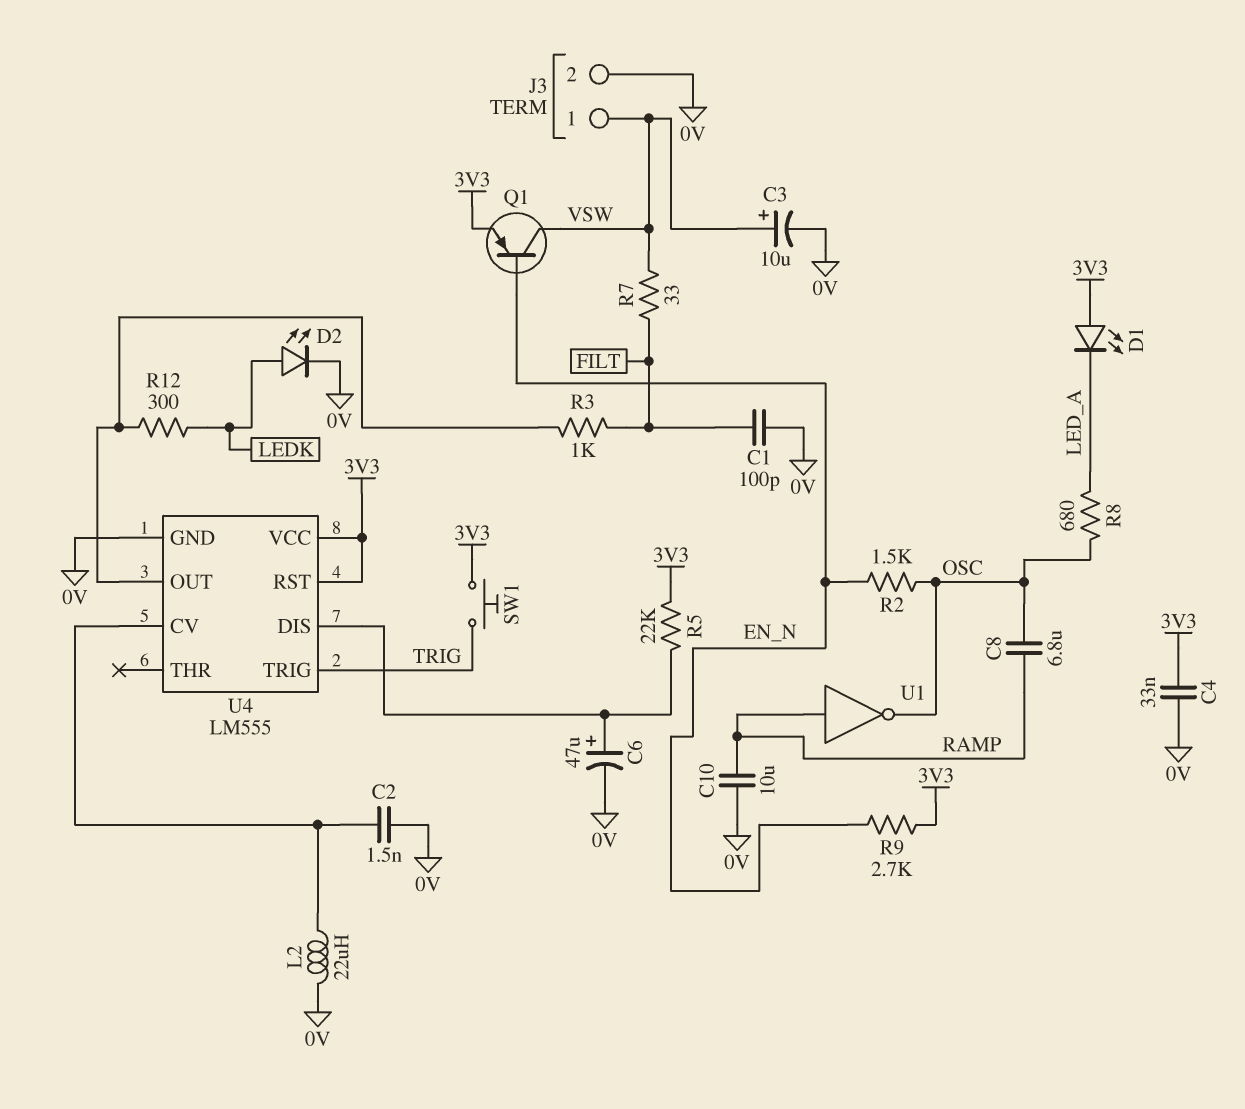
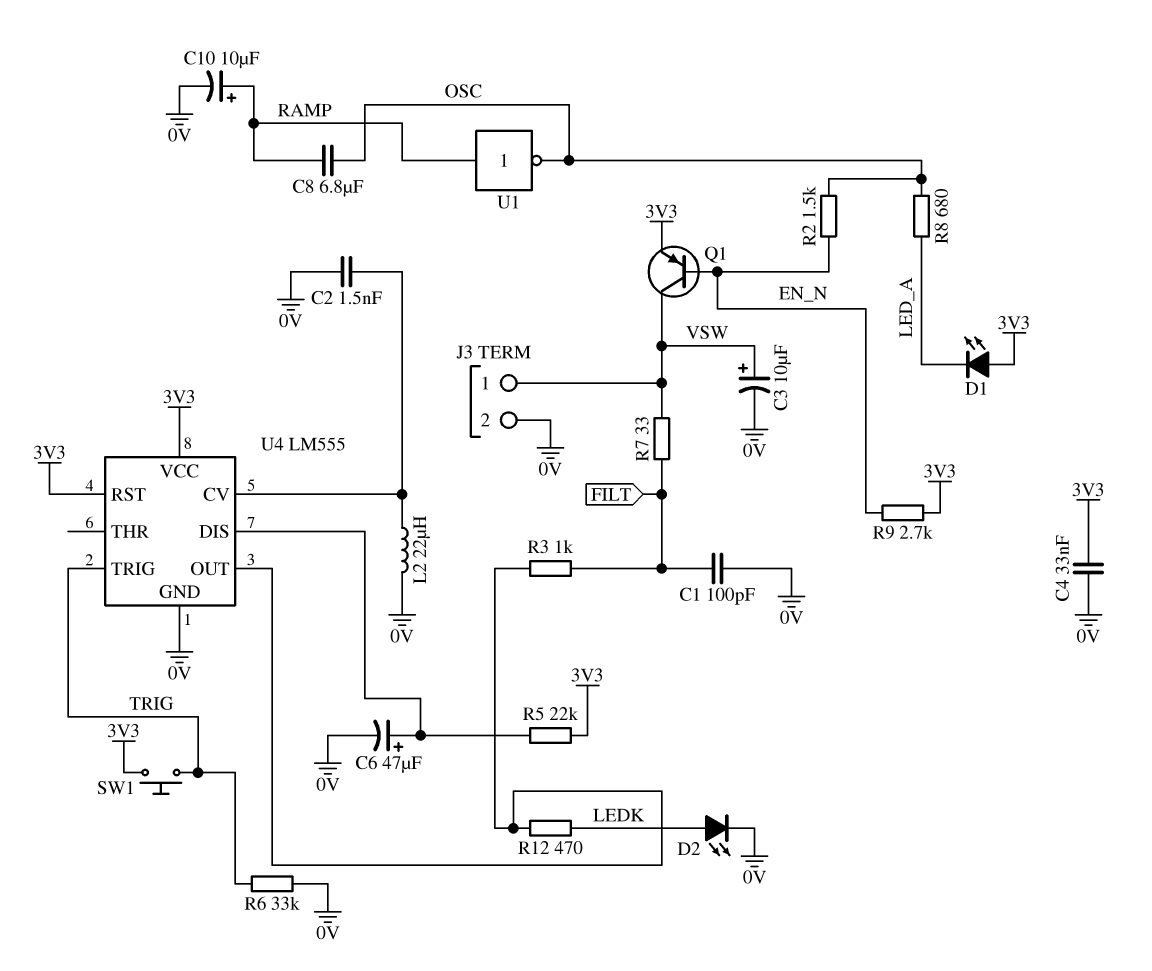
C10: 10uF (0V, RAMP) -> 10uF (plus RAMP, minus 0V)
R6: none -> 33k (0V, TRIG)
R12: 300 (LEDK, U4/OUT) -> 470 (LEDK, U4/OUT)

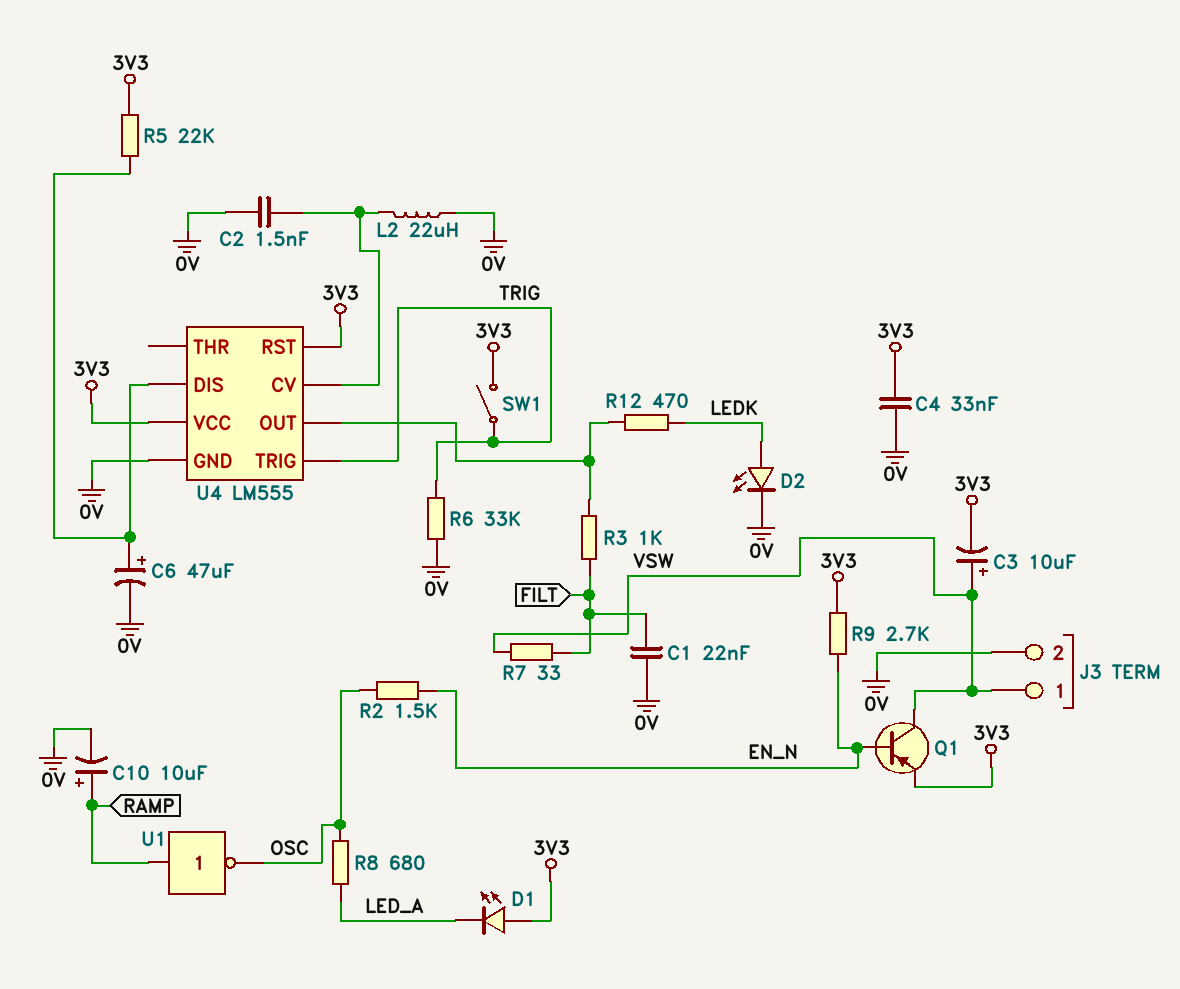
C1: 100pF (0V, FILT) -> 22nF (0V, FILT)
C3: 10uF (plus VSW, minus 0V) -> 10uF (plus VSW, minus 3V3)
C8: 6.8uF (OSC, RAMP) -> none
SW1: button (3V3, TRIG) -> switch (3V3, TRIG)

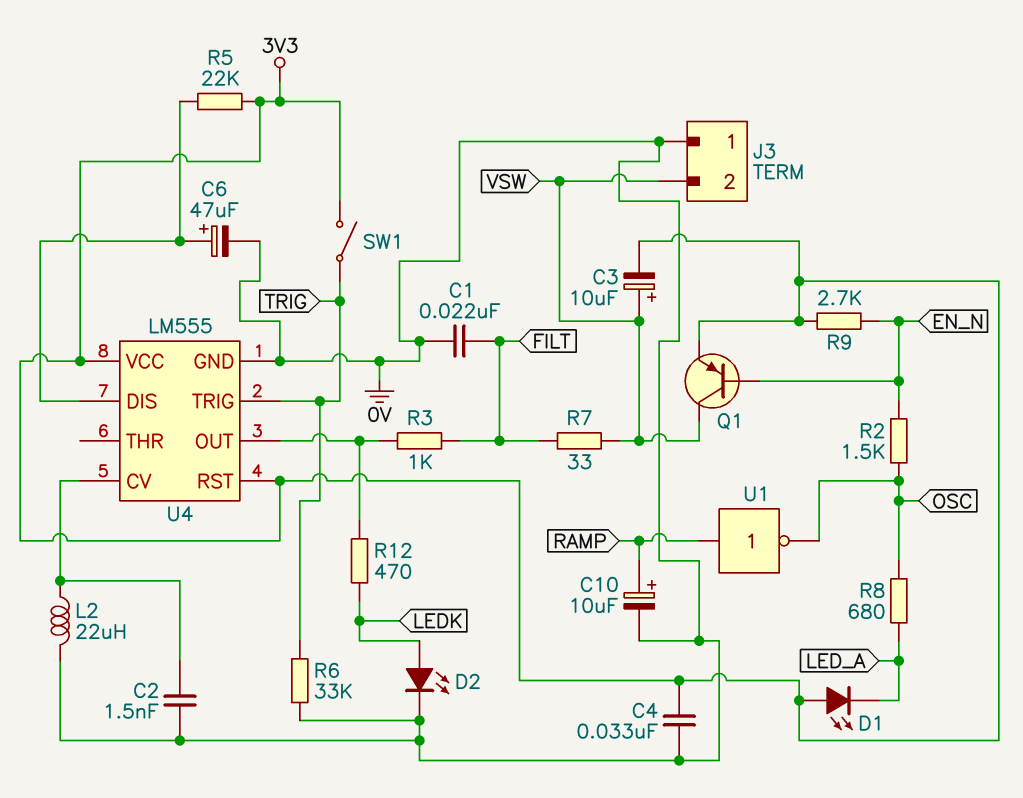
J3 pin 1: VSW -> 0V
J3 pin 2: 0V -> VSW

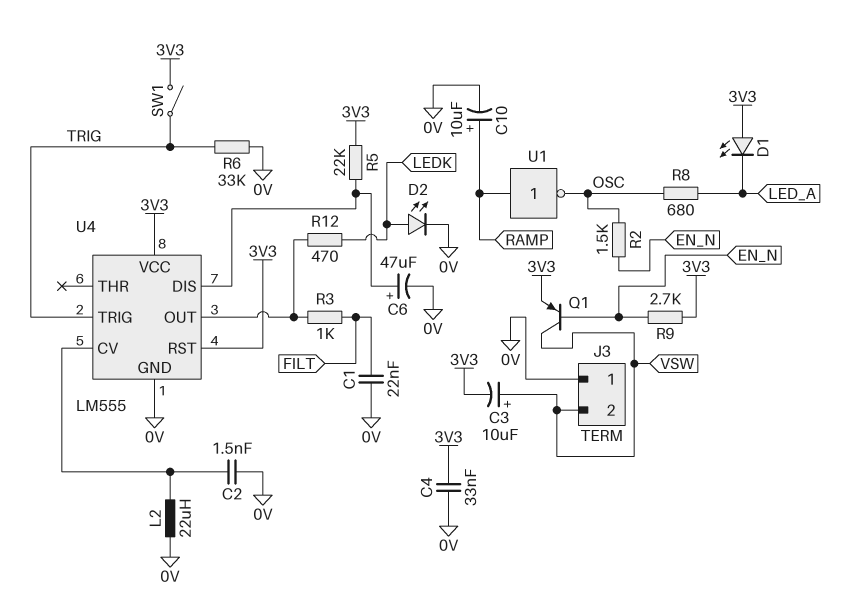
R7: 33 (FILT, VSW) -> none

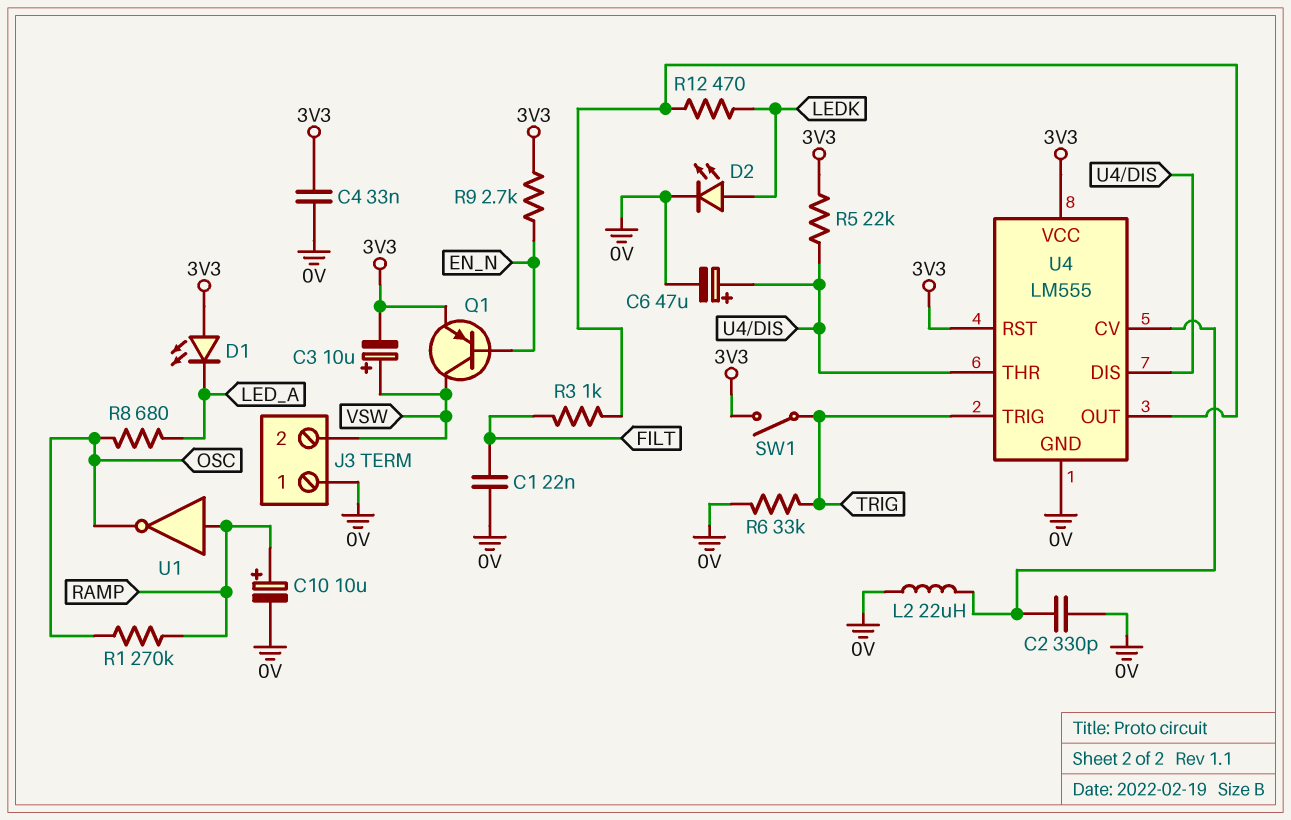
C2: 1.5nF (0V, U4/CV) -> 330pF (0V, U4/CV)
R1: none -> 270k (OSC, RAMP)
R2: 1.5k (EN_N, OSC) -> none
U4 pin THR: none -> U4/DIS

